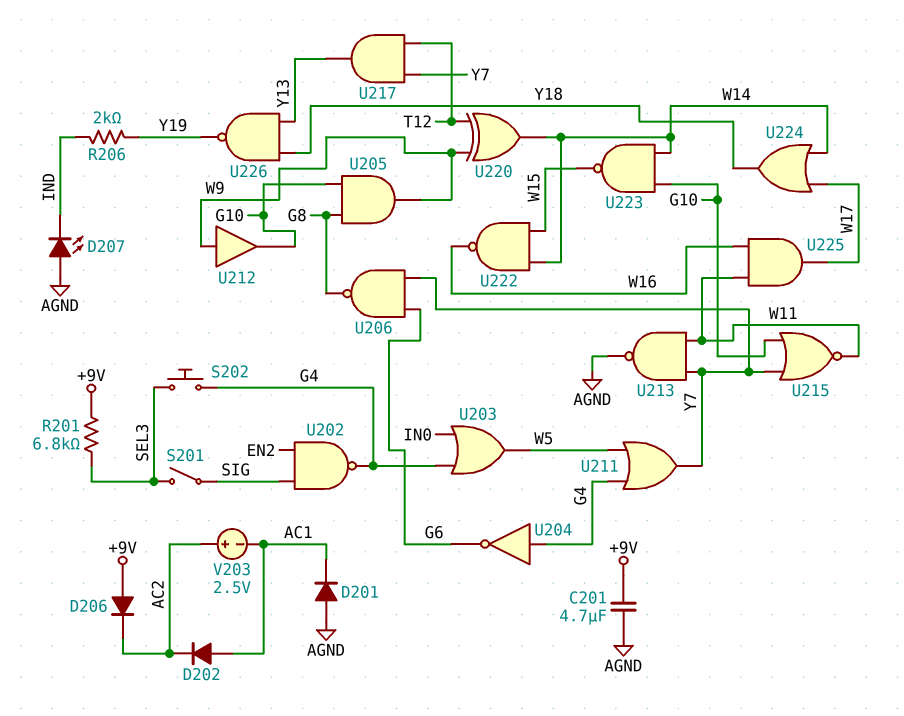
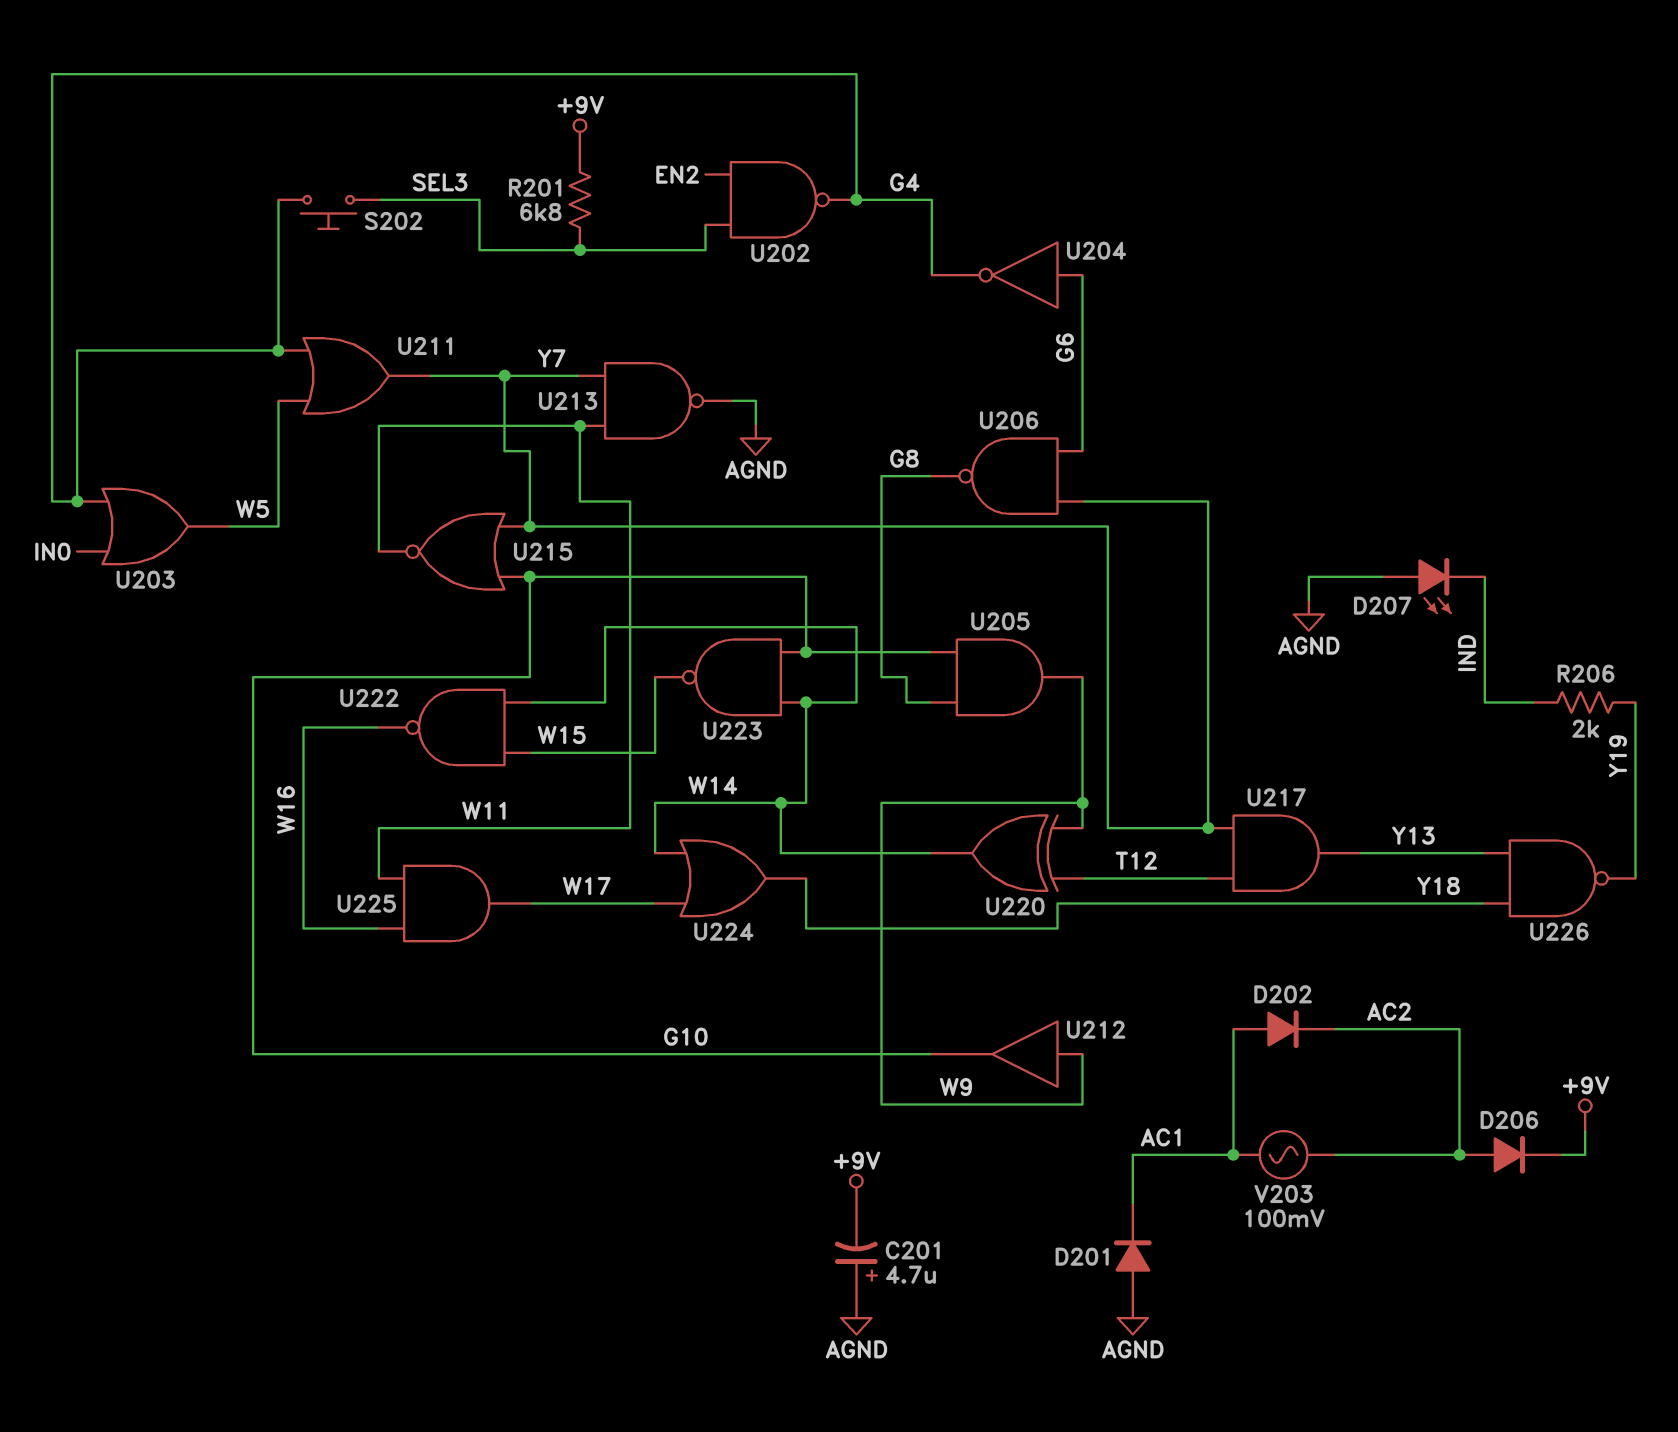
C201: 4.7uF (+9V, AGND) -> 4.7uF (plus AGND, minus +9V)
D206: diode (A +9V, K AC2) -> diode (A AC2, K +9V)
S201: switch (SEL3, SIG) -> none
U202: NAND (in EN2, in SIG, out G4) -> NAND (in EN2, in SEL3, out G4)
U204: NOT (in G4, out G6) -> NOT (in G6, out G4)
V203: 2.5V (plus AC2, minus AC1) -> AC 100mV (AC1, AC2)

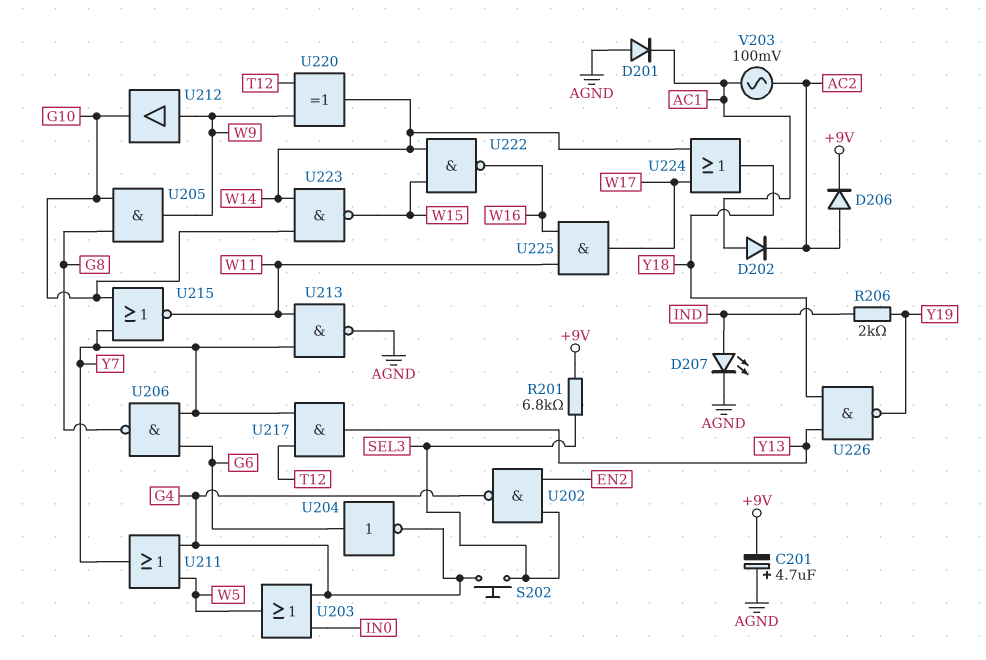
D207: LED (A AGND, K IND) -> LED (A IND, K AGND)

